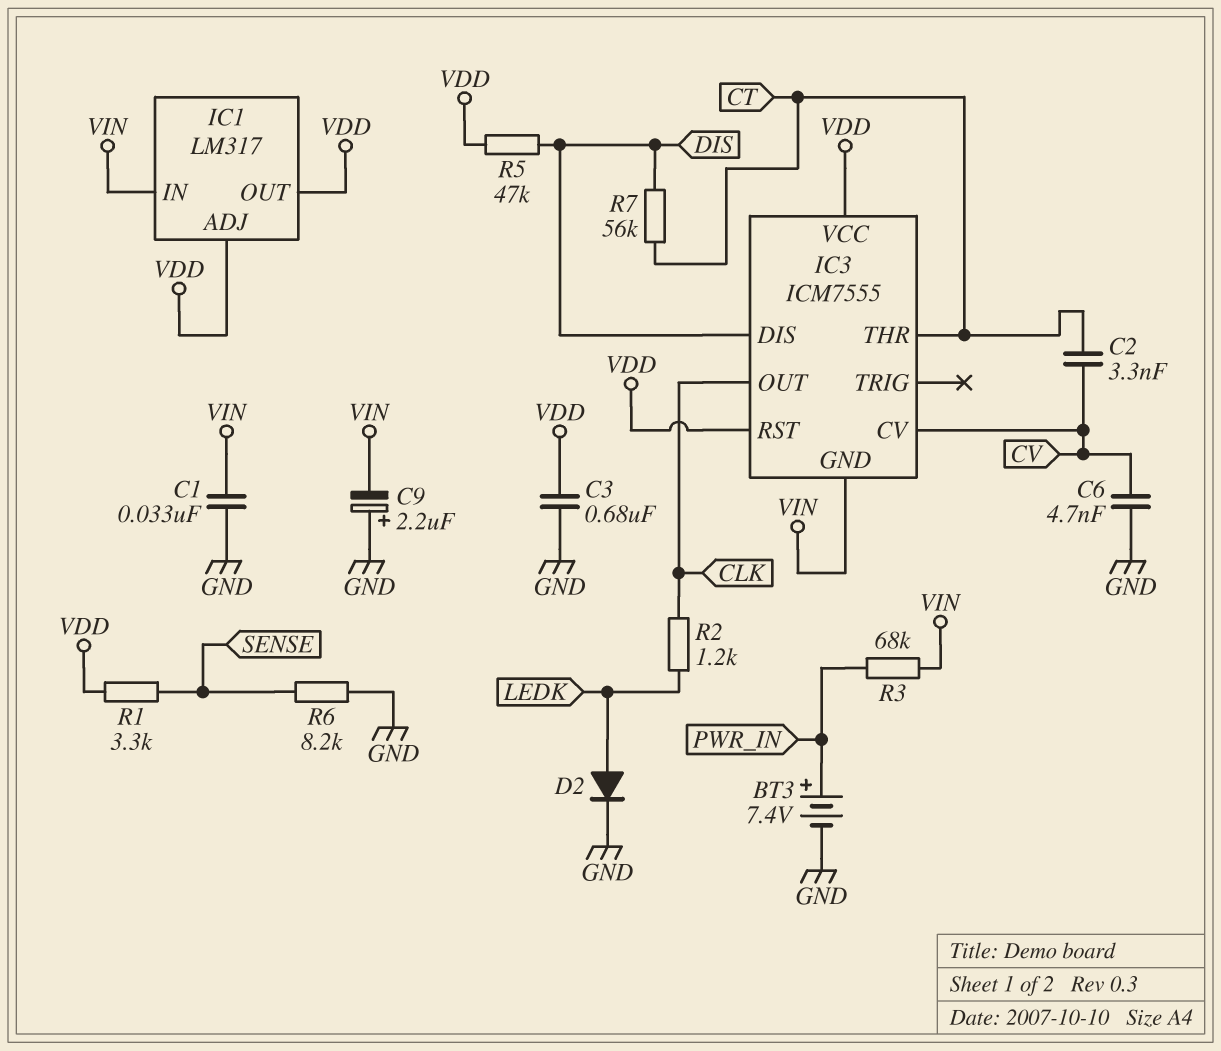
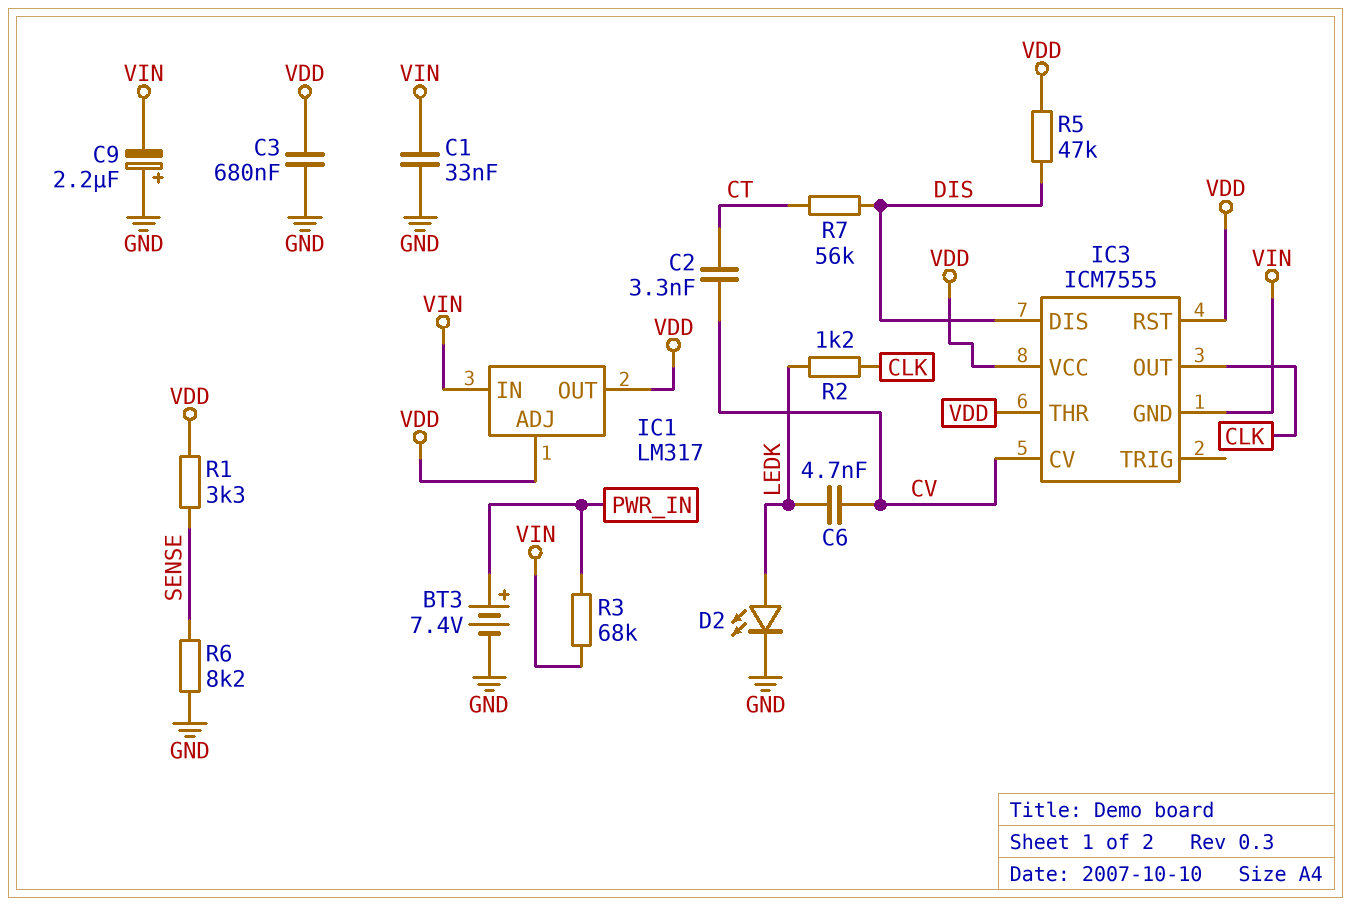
C6: 4.7nF (CV, GND) -> 4.7nF (CV, LEDK)
D2: diode (A LEDK, K GND) -> LED (A LEDK, K GND)
IC3 pin THR: CT -> VDD

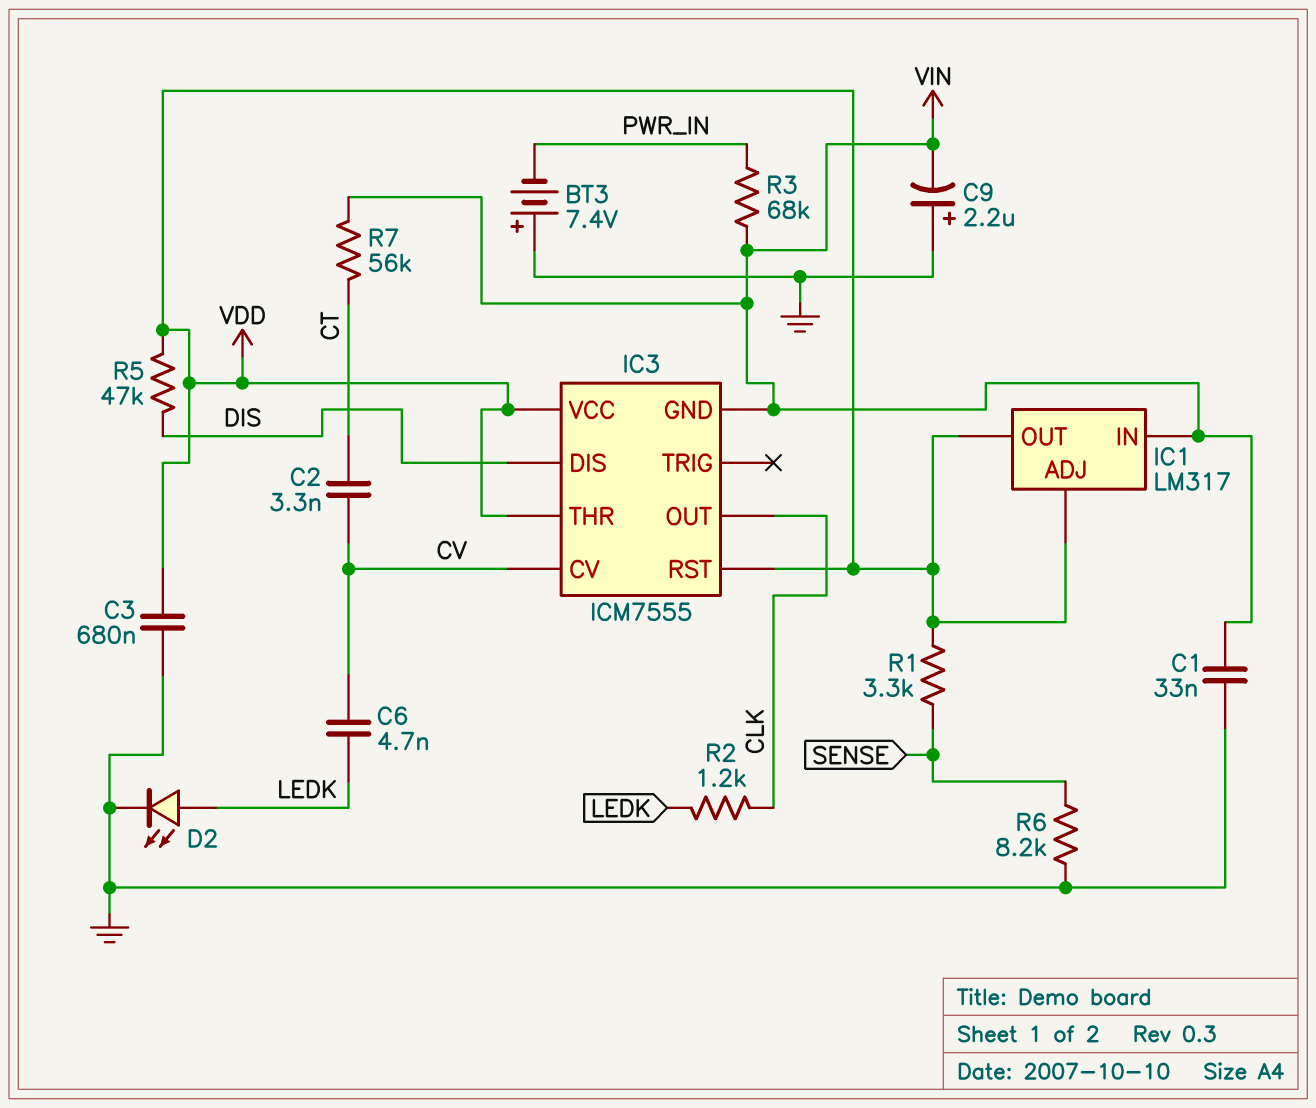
BT3: 7.4V (plus PWR_IN, minus GND) -> 7.4V (plus GND, minus PWR_IN)
R7: 56k (CT, DIS) -> 56k (CT, VIN)

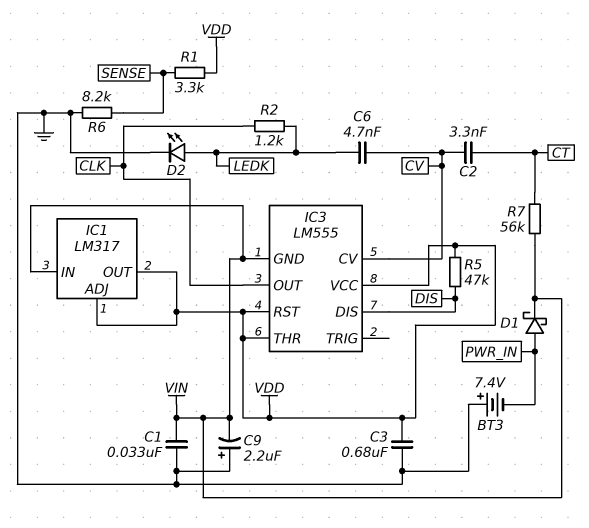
D1: none -> schottky (A PWR_IN, K VIN)
IC3: ICM7555 -> LM555
R3: 68k (PWR_IN, VIN) -> none

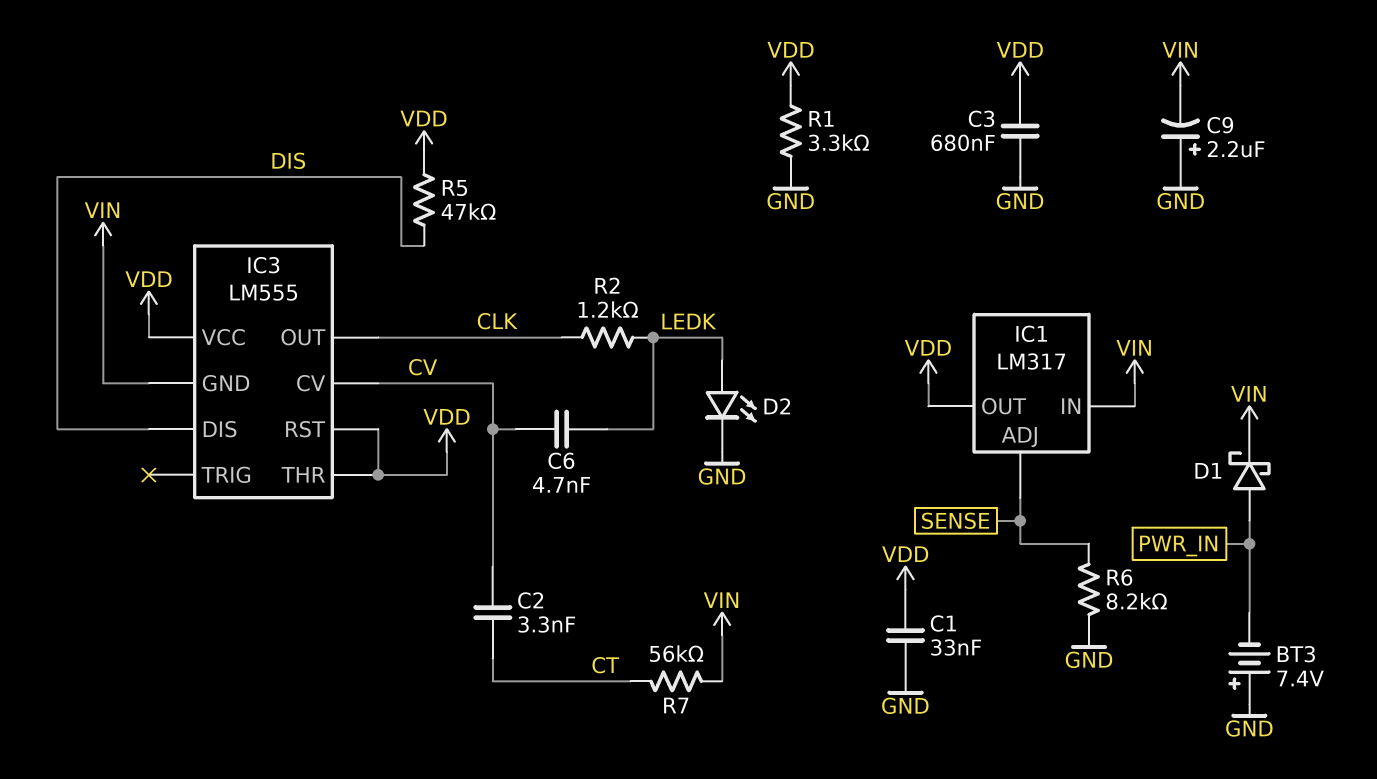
C1: 33nF (GND, VIN) -> 33nF (GND, VDD)
IC1 pin ADJ: VDD -> SENSE
R1: 3.3k (SENSE, VDD) -> 3.3k (GND, VDD)

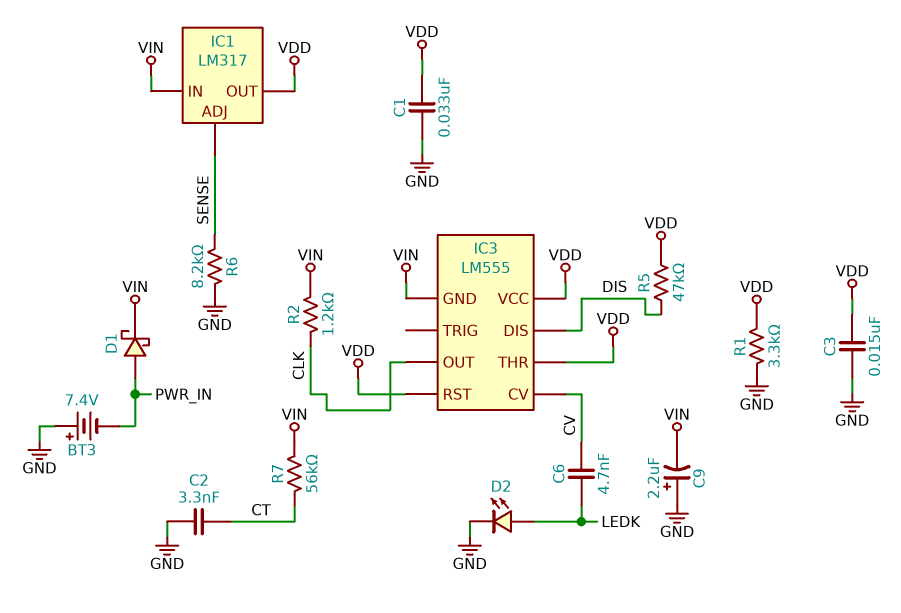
C2: 3.3nF (CT, CV) -> 3.3nF (CT, GND)
C3: 680nF (GND, VDD) -> 15nF (GND, VDD)
R2: 1.2k (CLK, LEDK) -> 1.2k (CLK, VIN)

